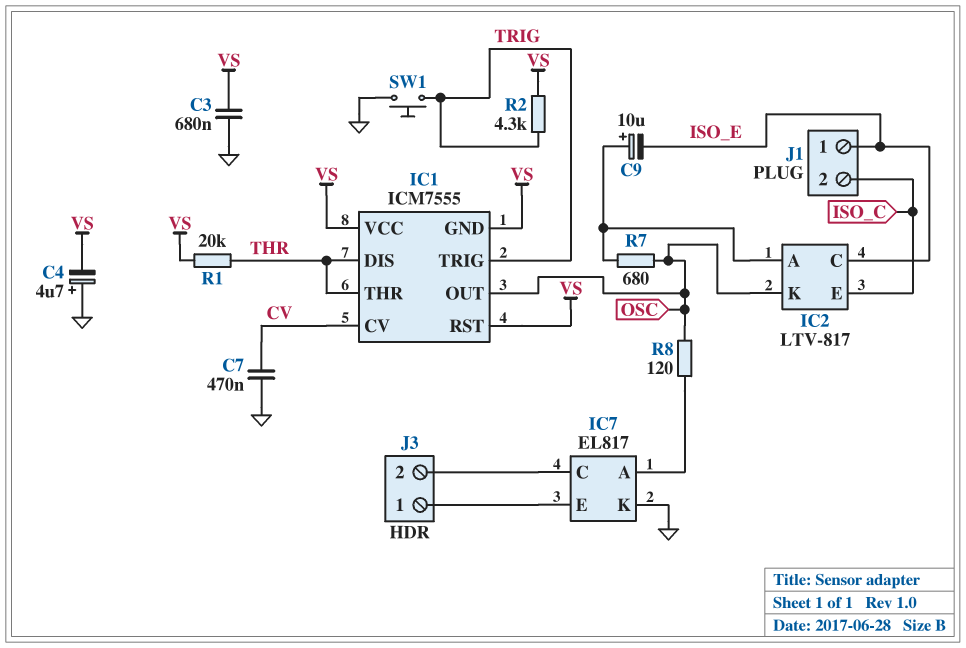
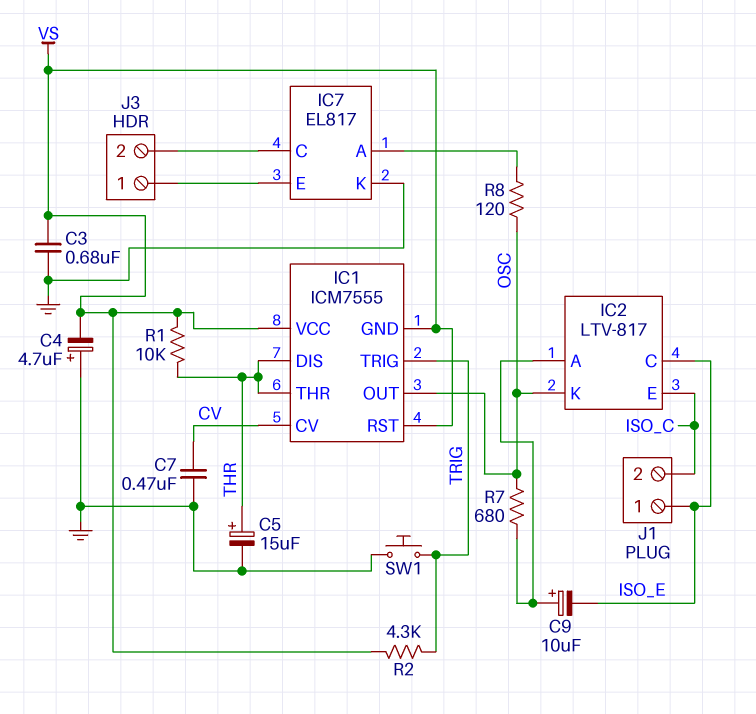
C5: none -> 15uF (plus THR, minus GND)
R1: 20k (THR, VS) -> 10k (THR, VS)

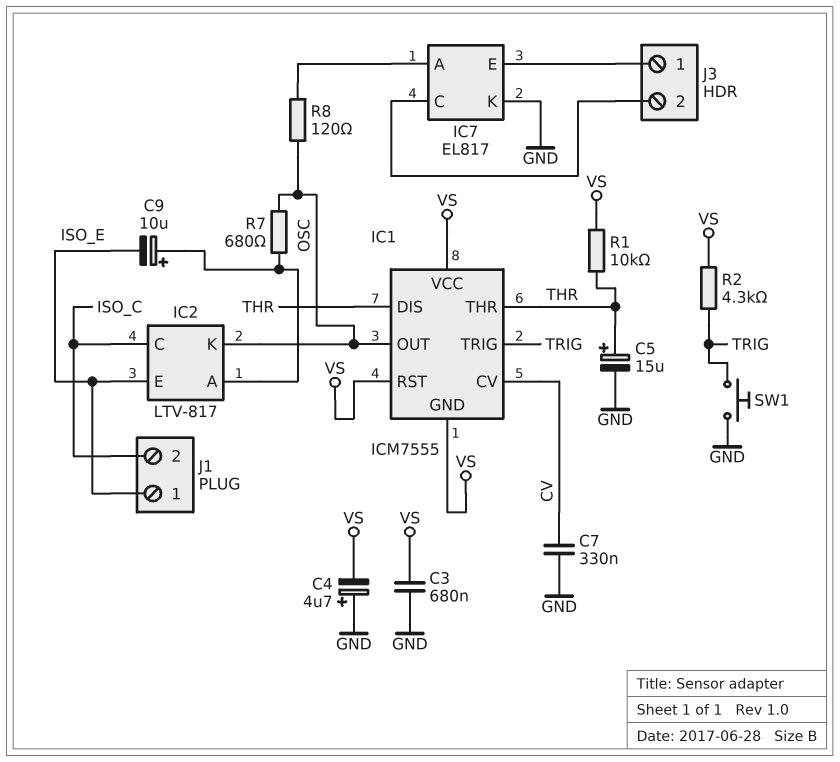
C7: 470nF (CV, GND) -> 330nF (CV, GND)
IC2 pin C: ISO_E -> ISO_C
IC2 pin E: ISO_C -> ISO_E

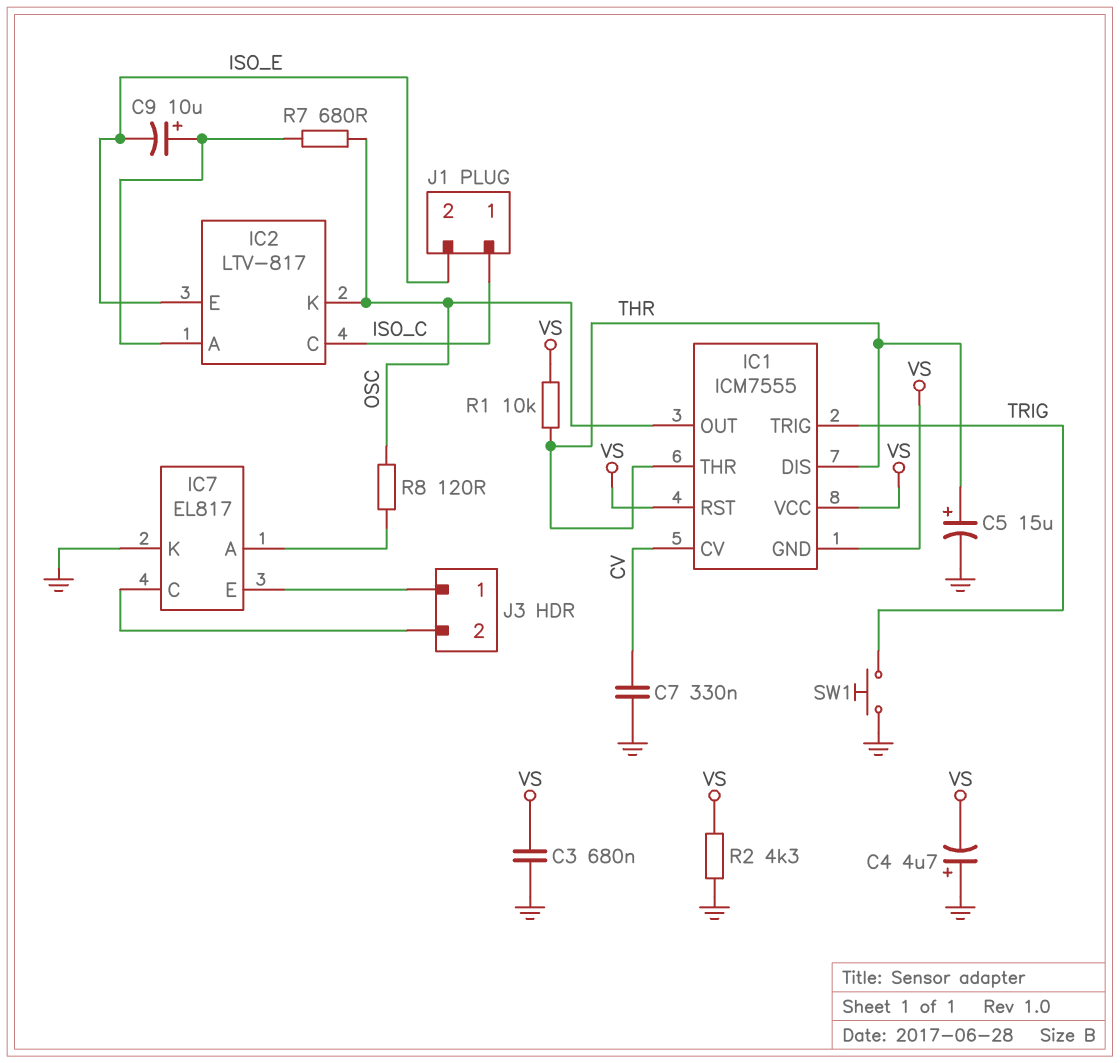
J1 pin 1: ISO_E -> ISO_C
J1 pin 2: ISO_C -> ISO_E
R2: 4.3k (TRIG, VS) -> 4.3k (GND, VS)

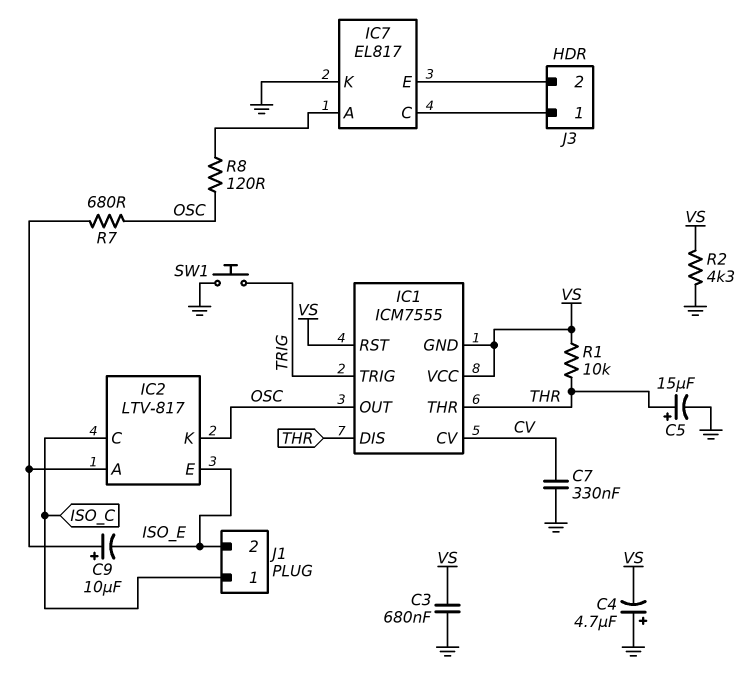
J3 pin 1: IC7/E -> IC7/C
J3 pin 2: IC7/C -> IC7/E

